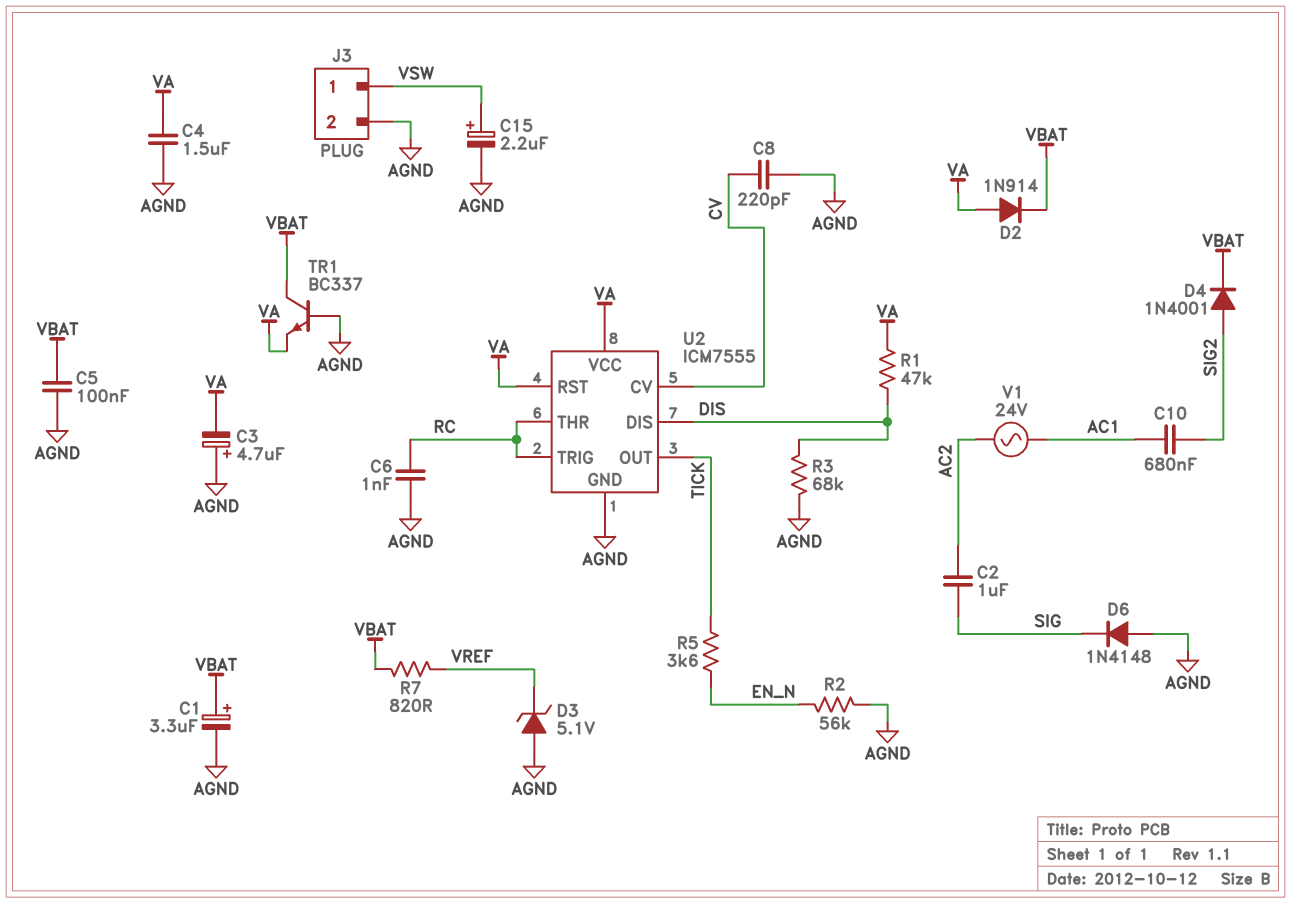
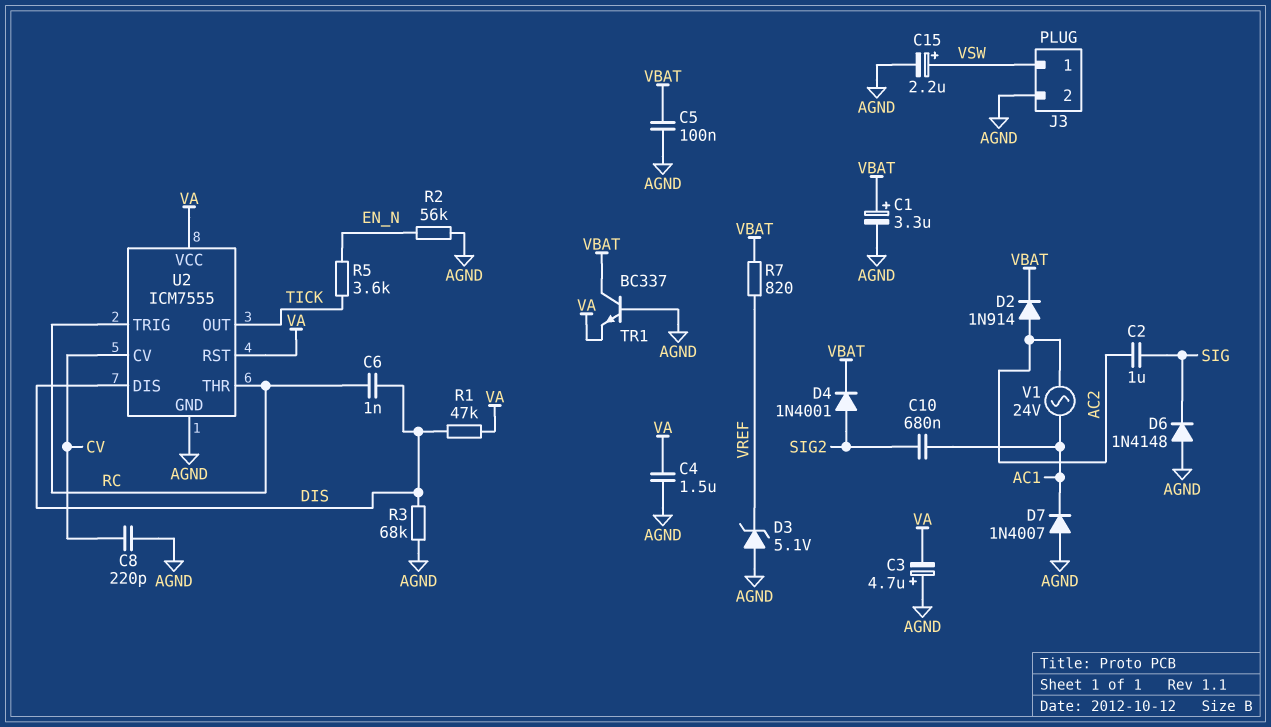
C6: 1nF (AGND, RC) -> 1nF (DIS, RC)
D2: diode 1N914 (A VA, K VBAT) -> diode 1N914 (A AC2, K VBAT)
D7: none -> diode 1N4007 (A AGND, K AC1)

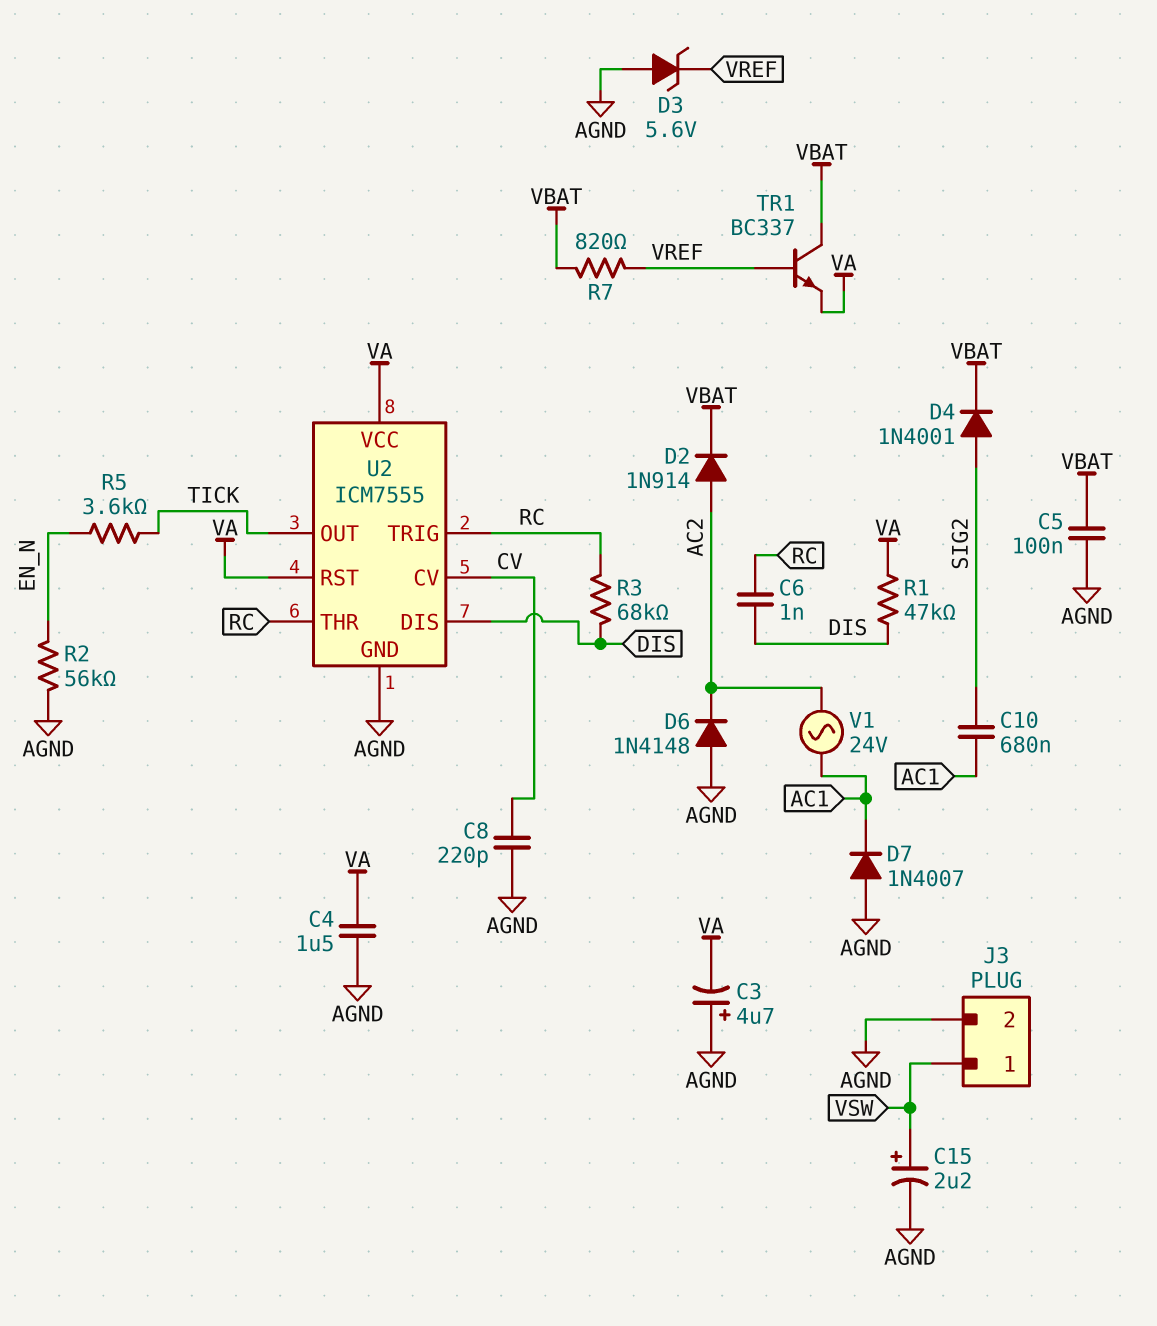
C1: 3.3uF (plus VBAT, minus AGND) -> none
C2: 1uF (AC2, SIG) -> none
D3: zener 5.1V (A AGND, K VREF) -> zener 5.6V (A AGND, K VREF)
D6: diode 1N4148 (A AGND, K SIG) -> diode 1N4148 (A AGND, K AC2)
R3: 68k (AGND, DIS) -> 68k (DIS, RC)
TR1: NPN BC337 (B AGND, C VBAT, E VA) -> NPN BC337 (B VREF, C VBAT, E VA)

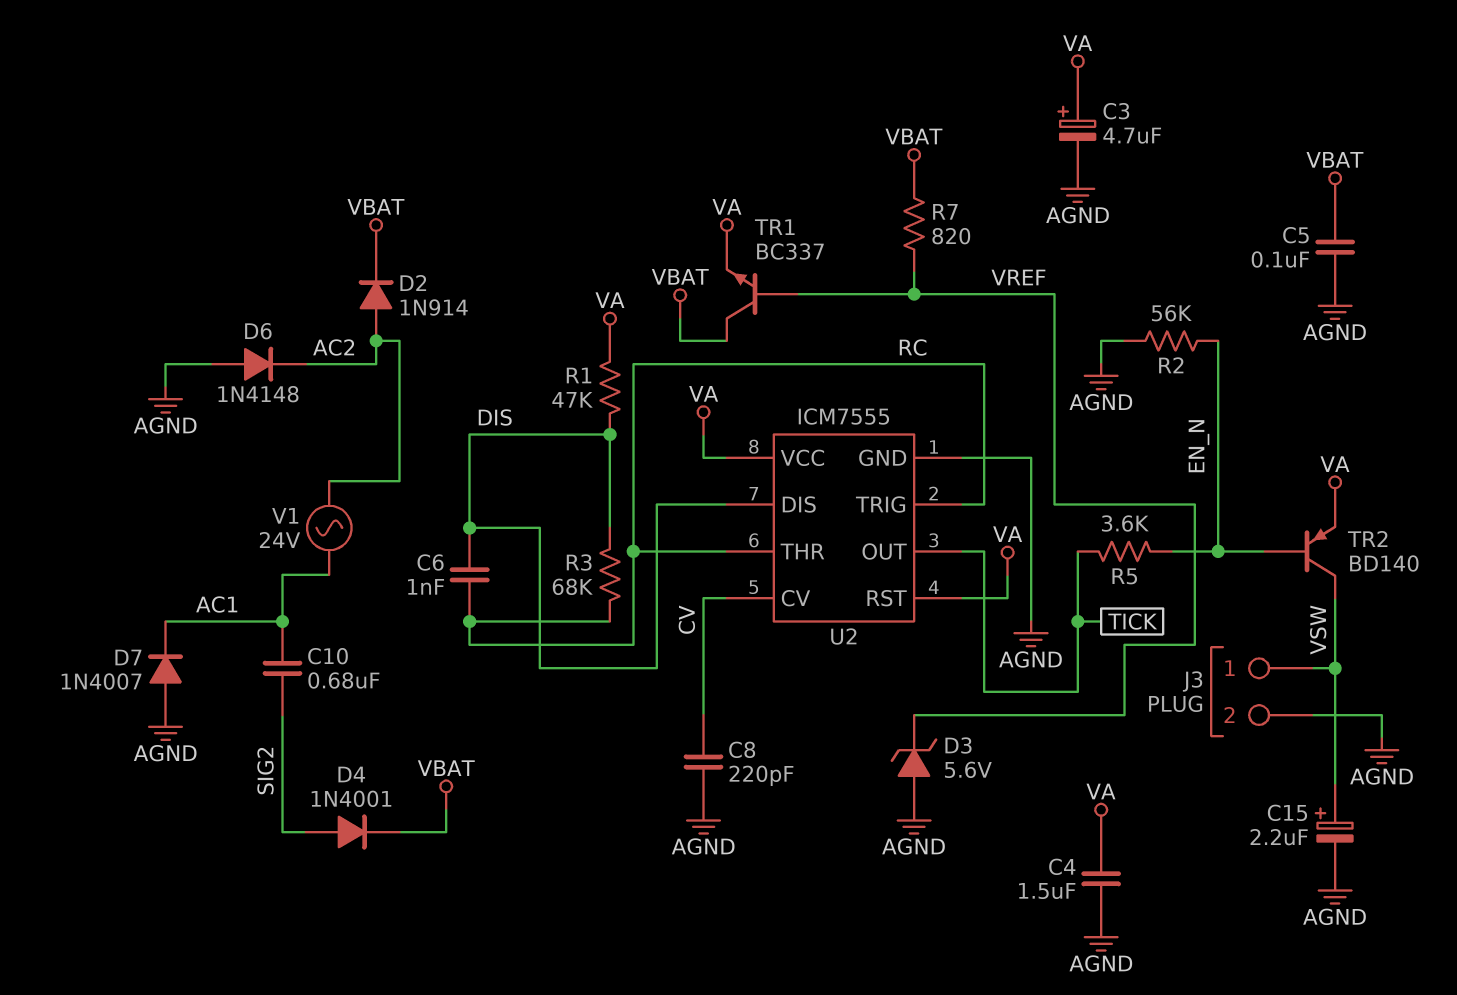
C3: 4.7uF (plus AGND, minus VA) -> 4.7uF (plus VA, minus AGND)
TR2: none -> PNP BD140 (B EN_N, C VSW, E VA)

